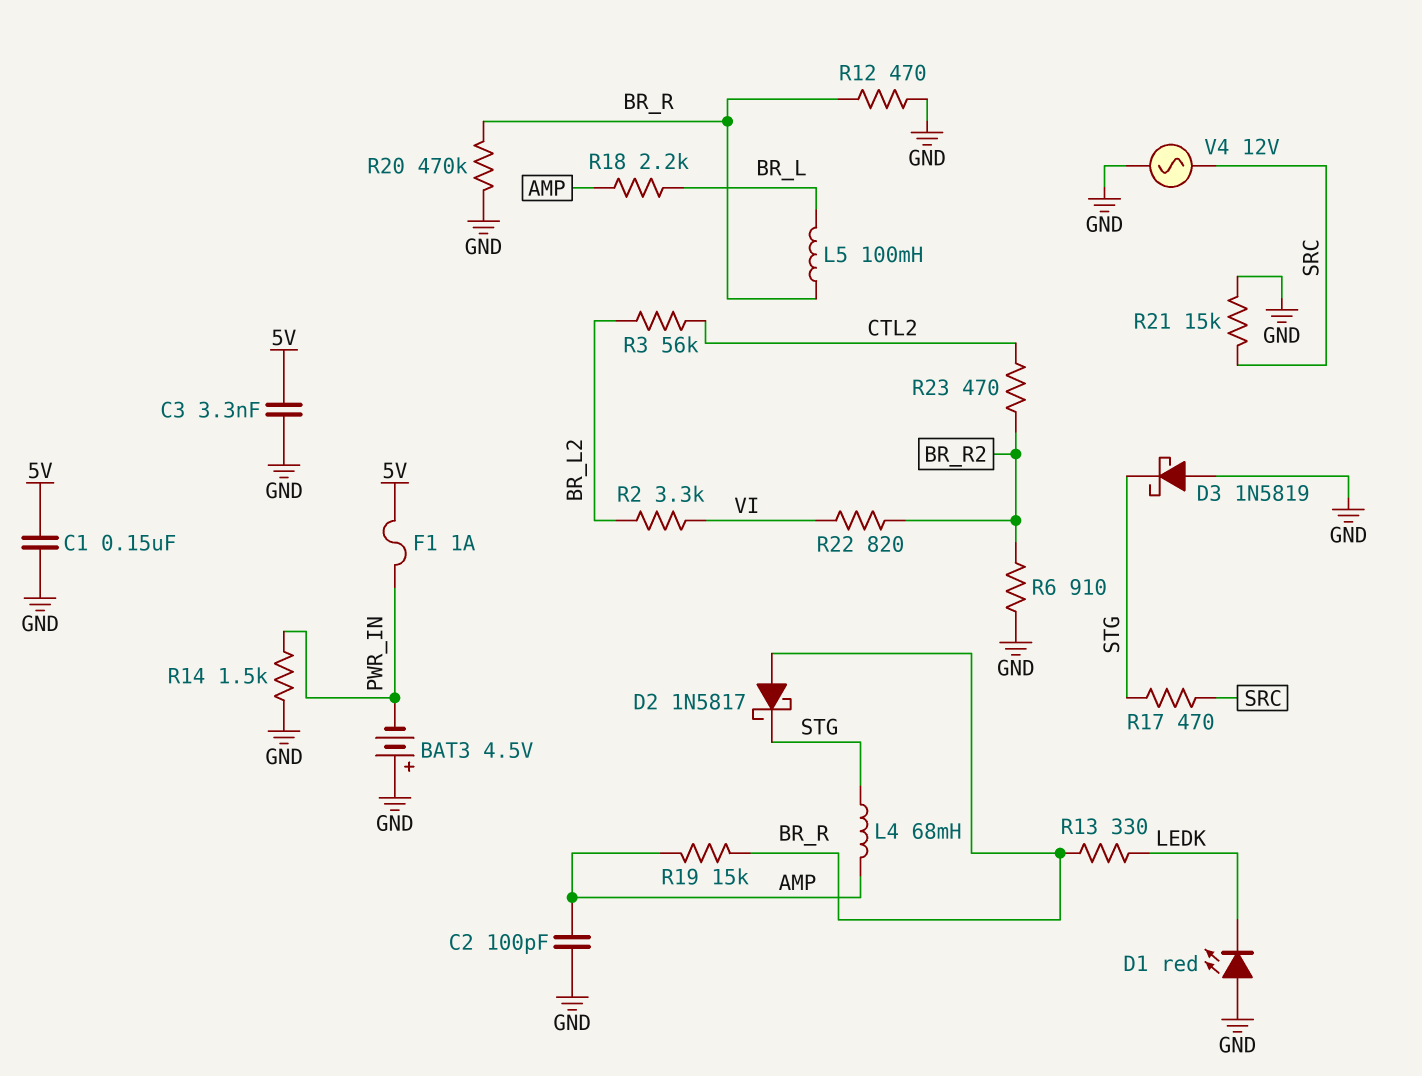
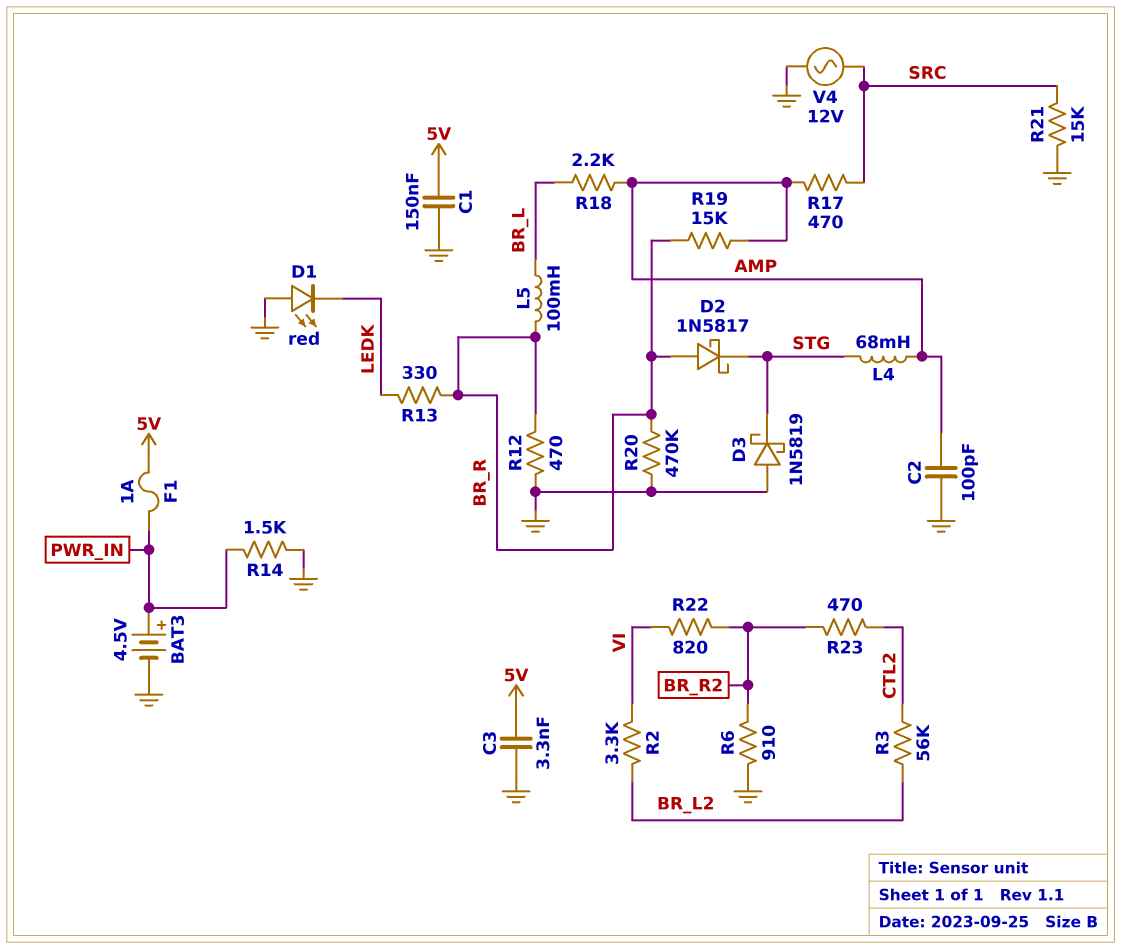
BAT3: 4.5V (plus GND, minus PWR_IN) -> 4.5V (plus PWR_IN, minus GND)
R17: 470 (SRC, STG) -> 470 (AMP, SRC)

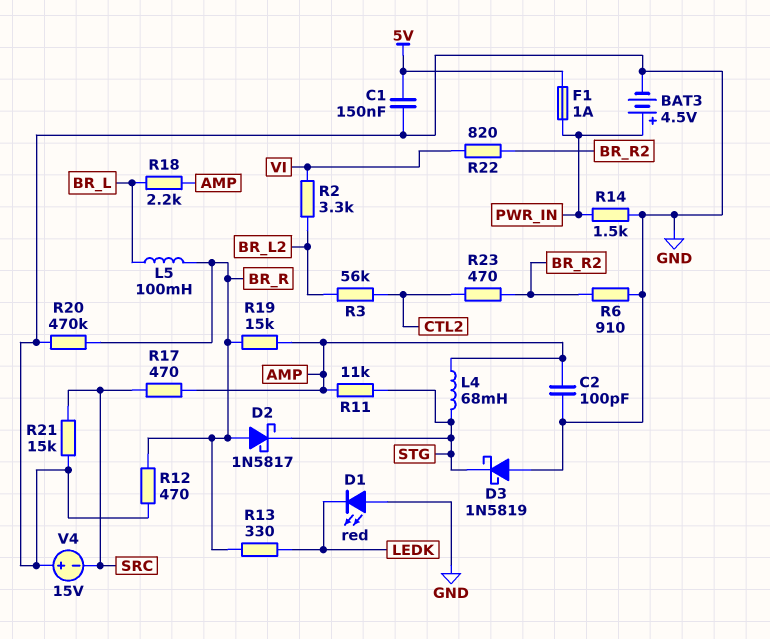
C3: 3.3nF (5V, GND) -> none
R11: none -> 11k (AMP, STG)
V4: AC 12V (GND, SRC) -> 15V (plus GND, minus SRC)

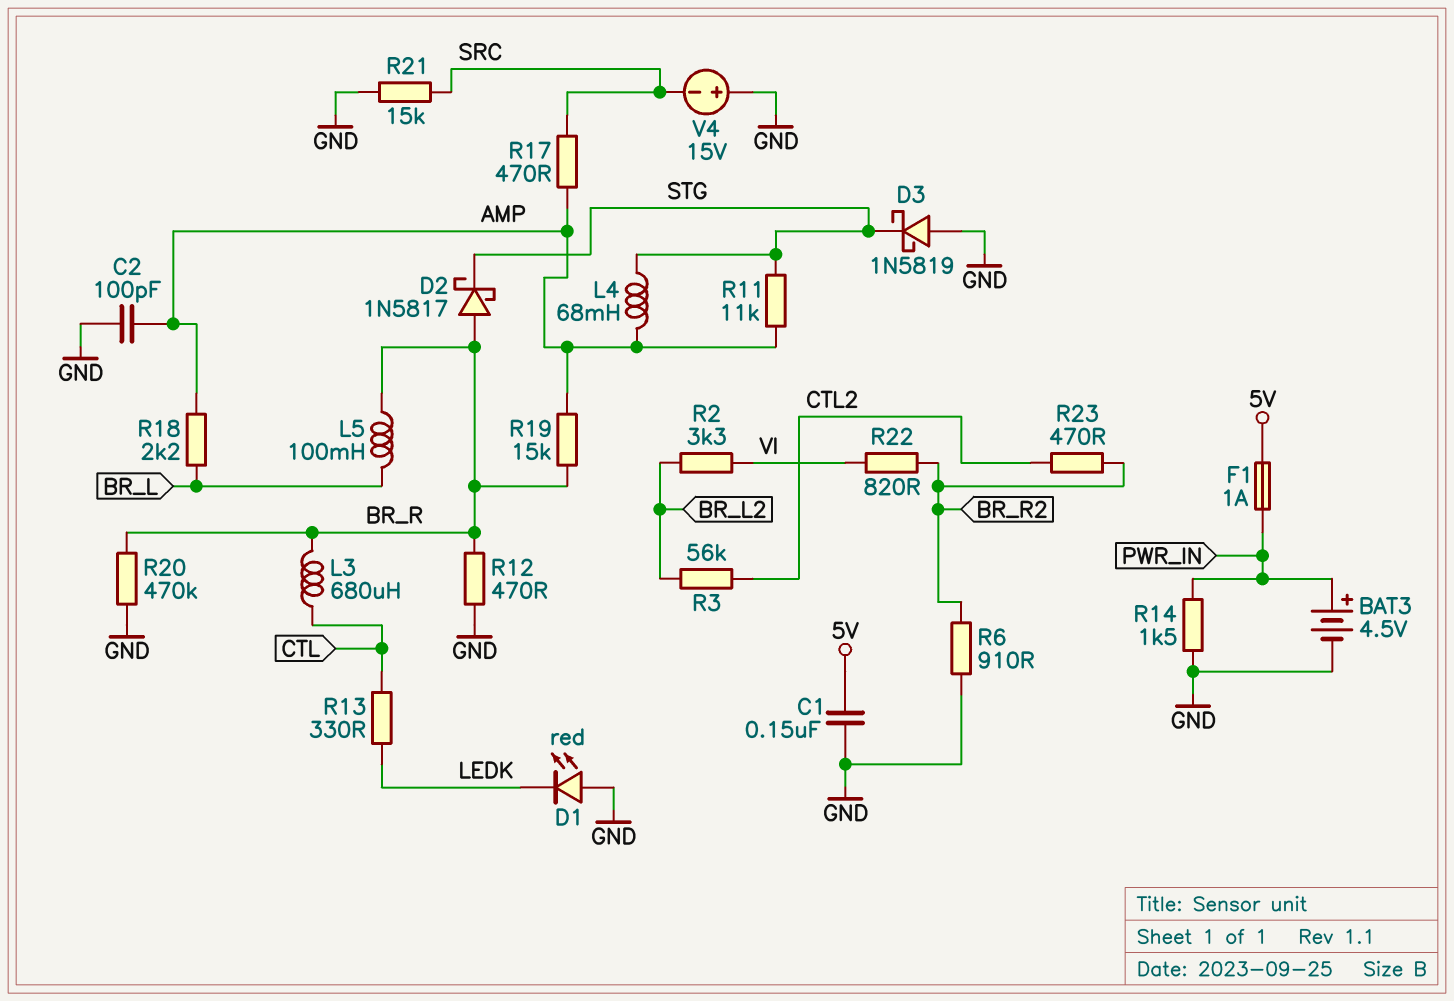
L3: none -> 680uH (BR_R, CTL)
R13: 330 (BR_R, LEDK) -> 330 (CTL, LEDK)

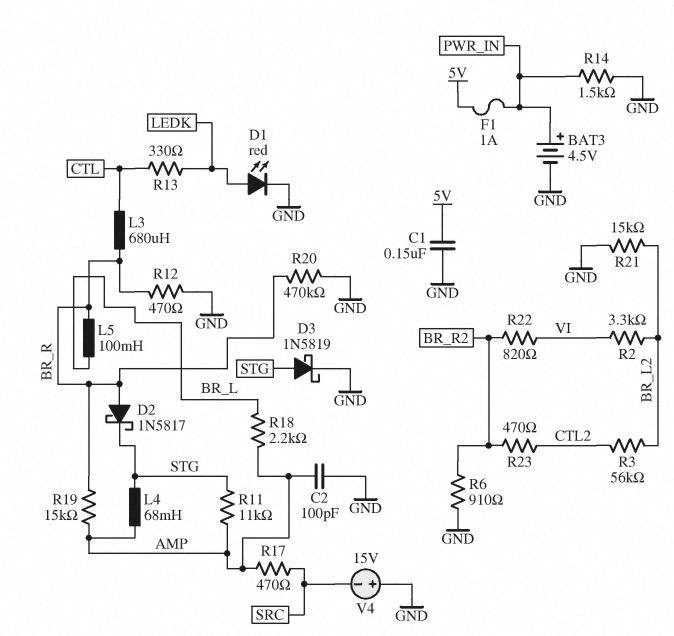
D1: LED red (A GND, K LEDK) -> LED red (A LEDK, K GND)
D3: schottky 1N5819 (A GND, K STG) -> schottky 1N5819 (A STG, K GND)
R21: 15k (GND, SRC) -> 15k (BR_L2, GND)

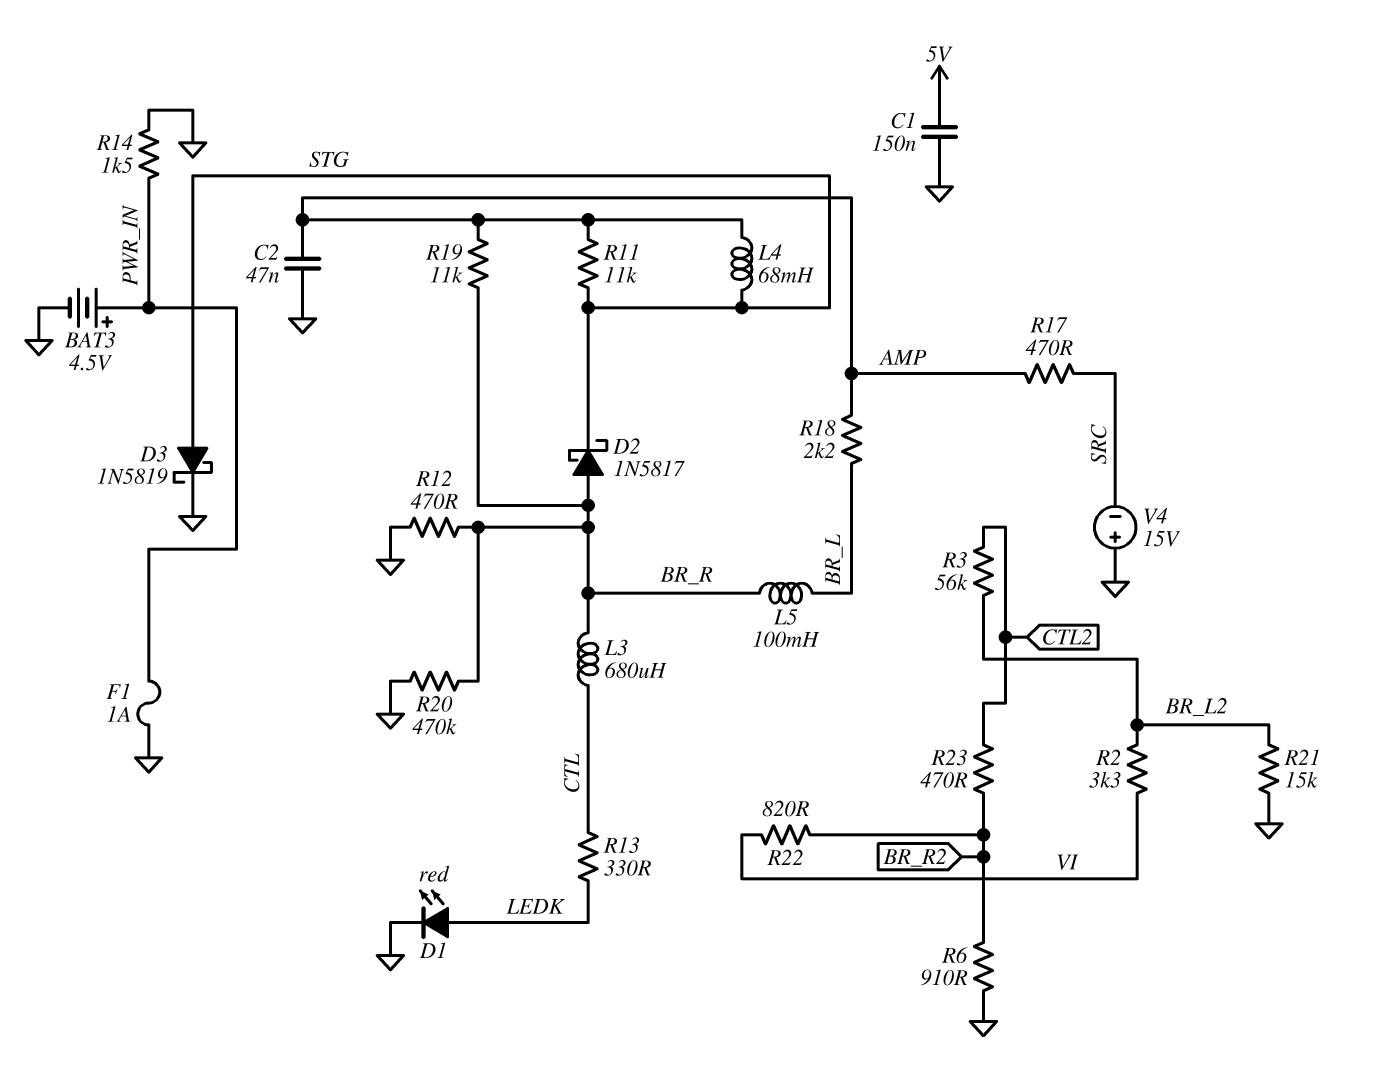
C2: 100pF (AMP, GND) -> 47nF (AMP, GND)
F1: 1A (5V, PWR_IN) -> 1A (GND, PWR_IN)
R19: 15k (AMP, BR_R) -> 11k (AMP, BR_R)

